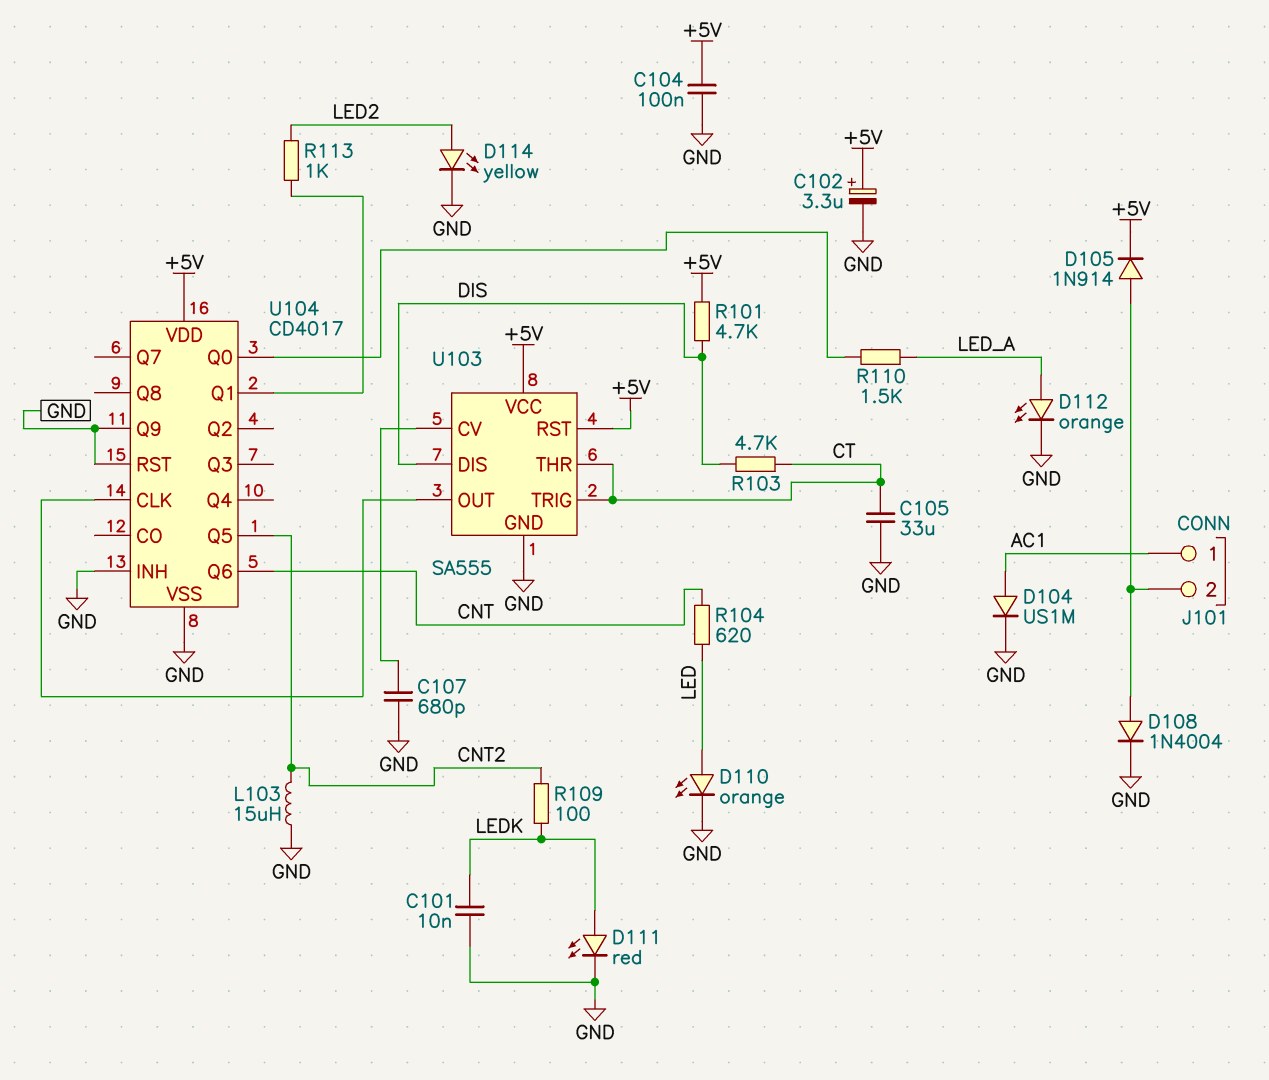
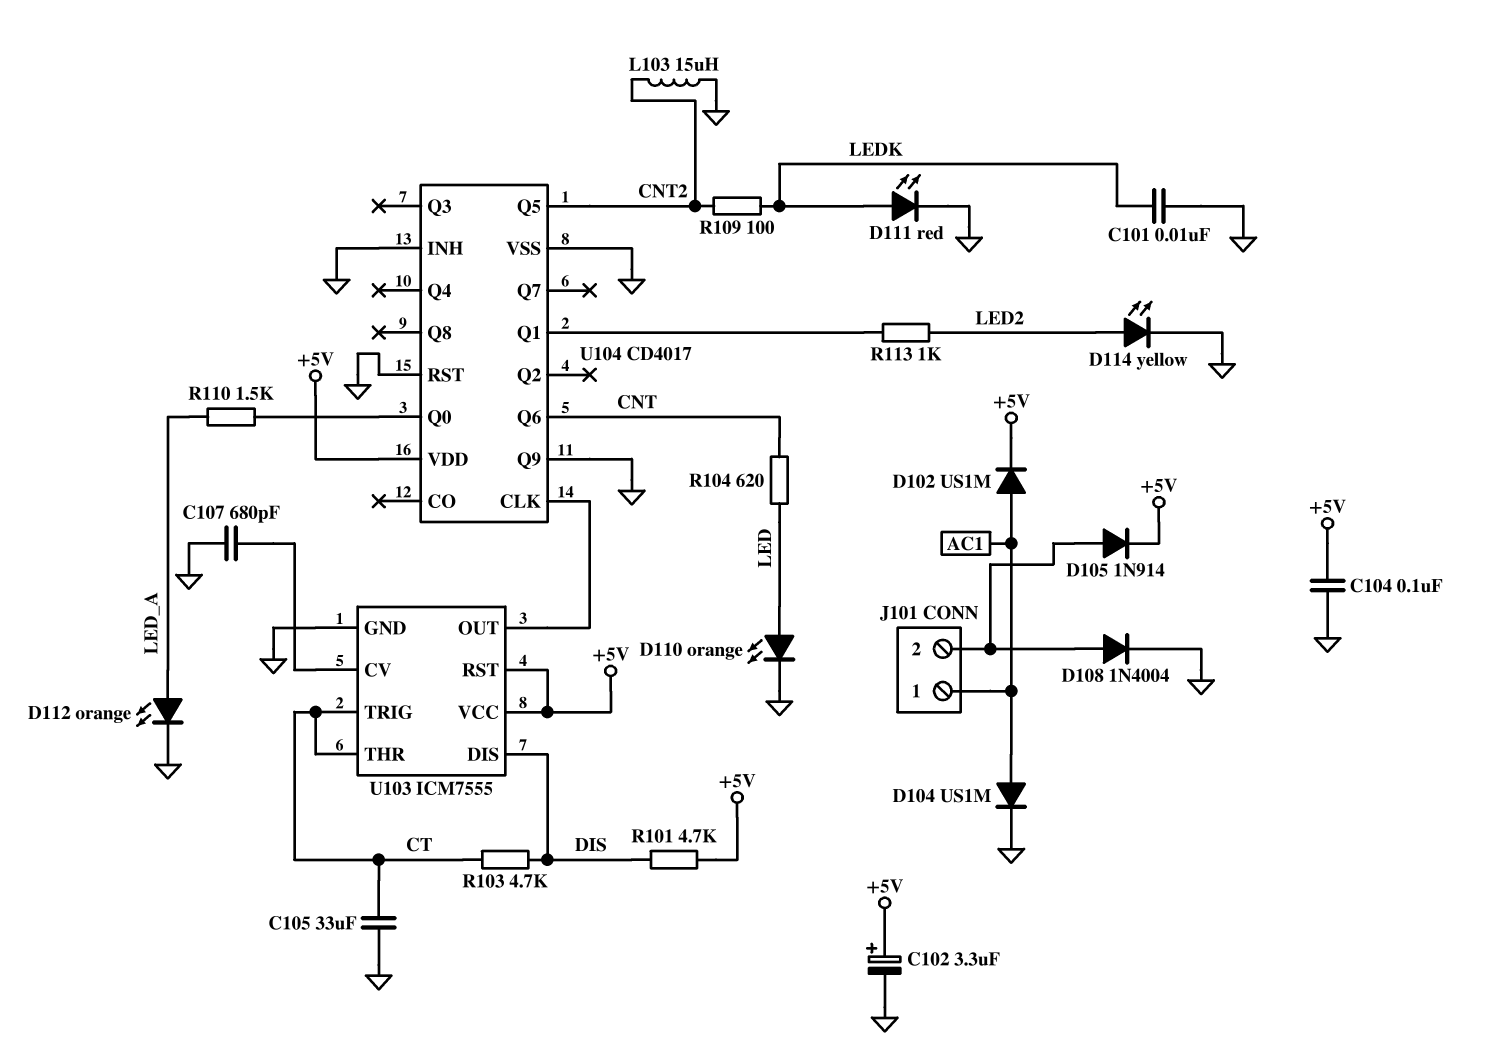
D102: none -> diode US1M (A AC1, K +5V)
U103: SA555 -> ICM7555

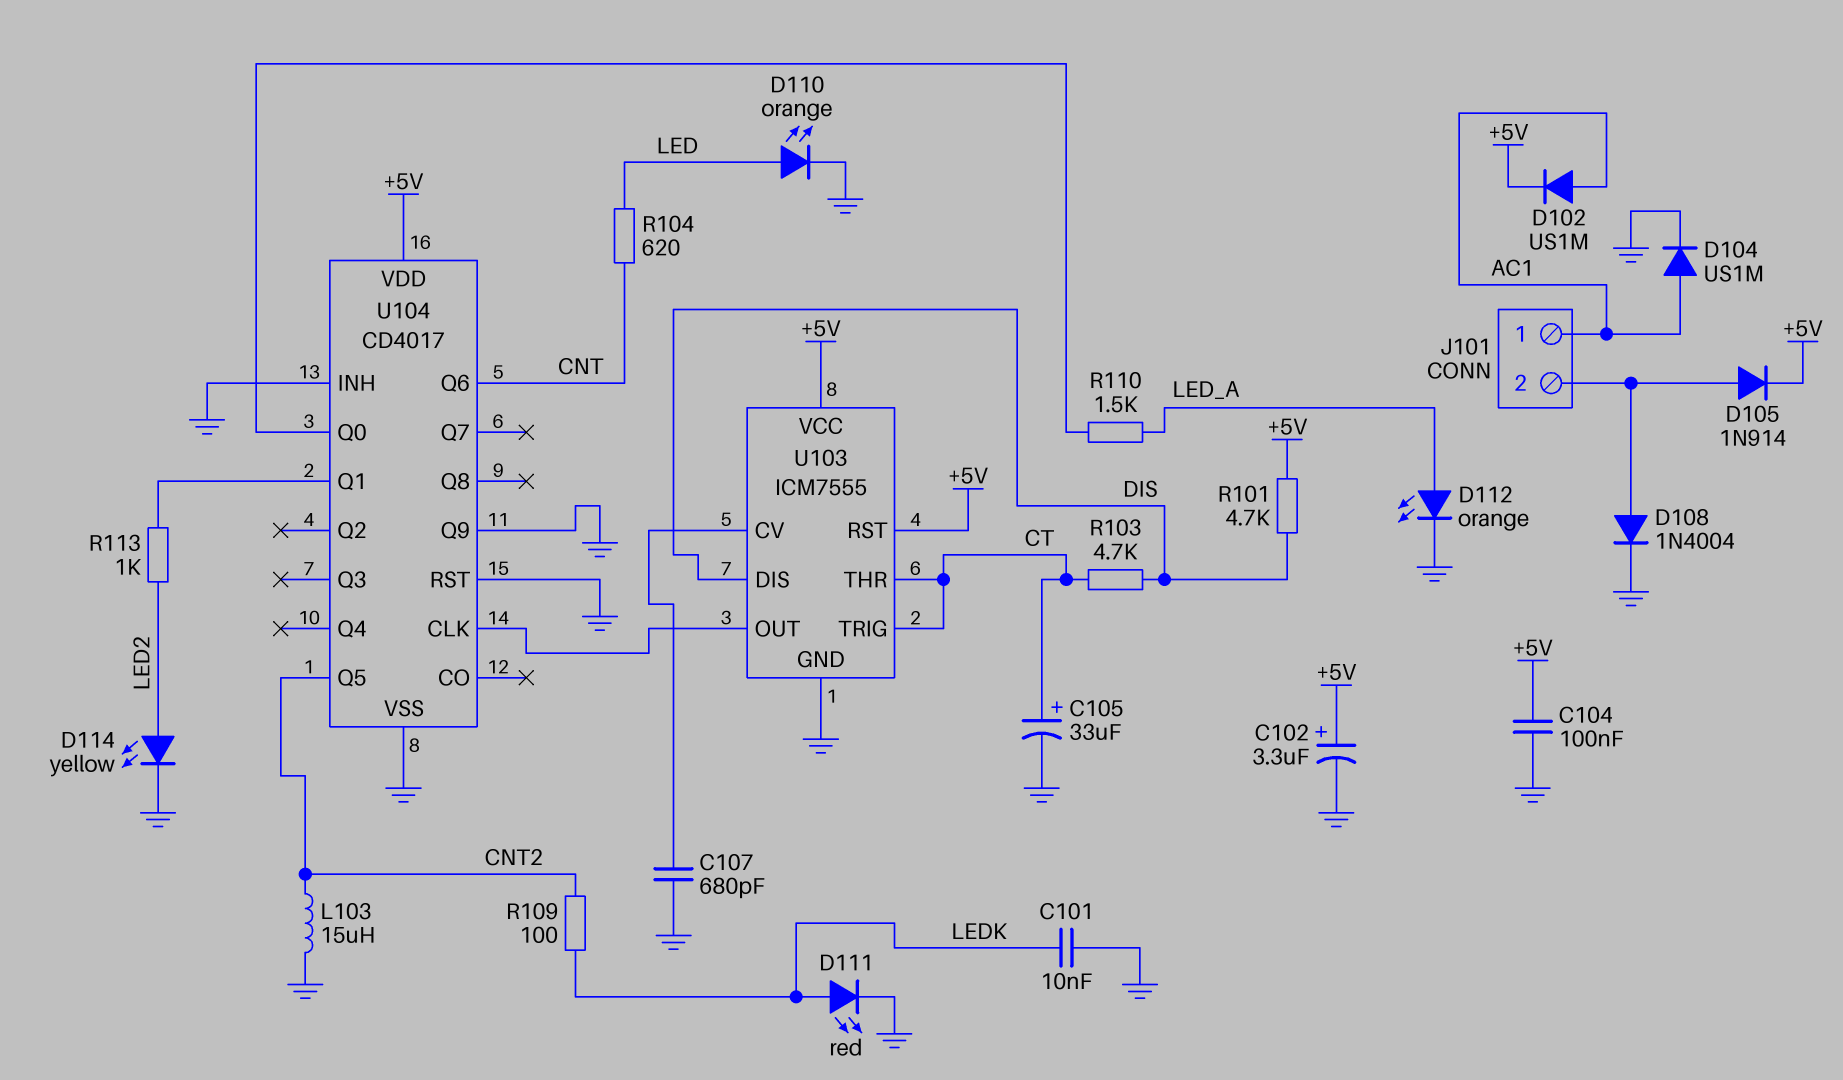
C105: 33uF (CT, GND) -> 33uF (plus CT, minus GND)

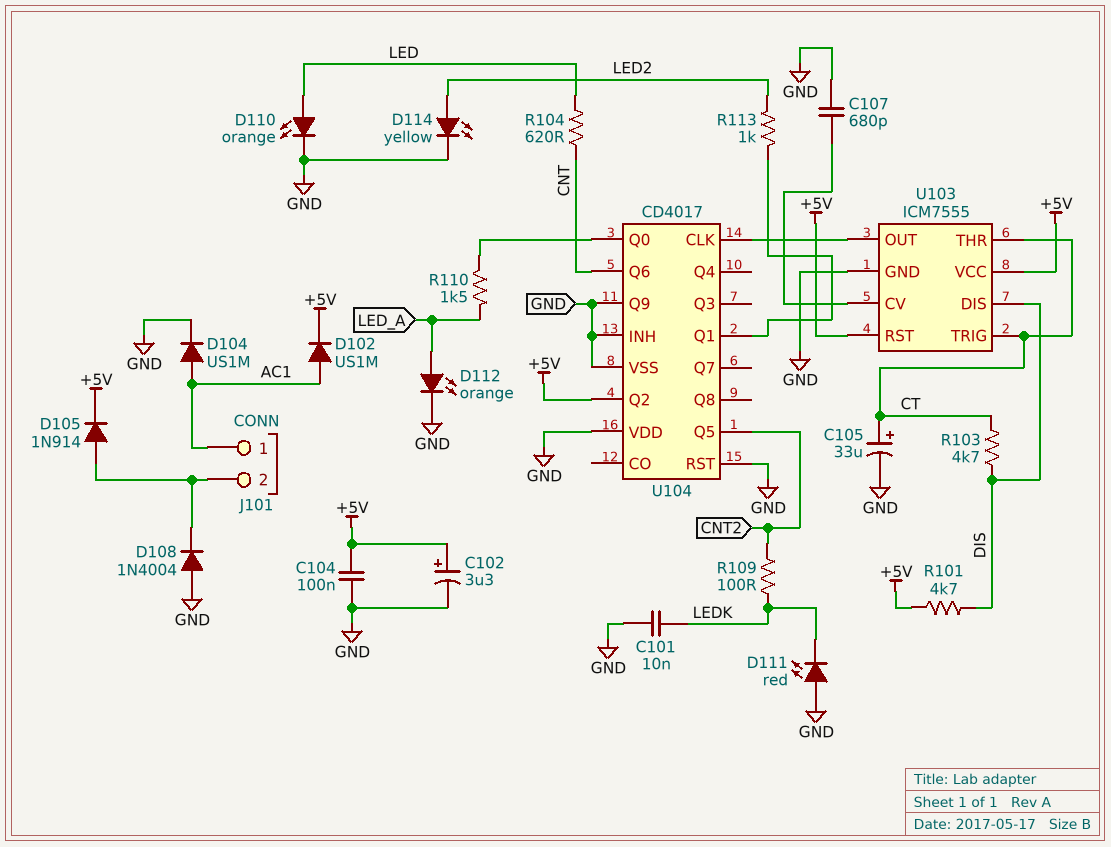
D108: diode 1N4004 (A J101/2, K GND) -> diode 1N4004 (A GND, K J101/2)
D111: LED red (A LEDK, K GND) -> LED red (A GND, K LEDK)
L103: 15uH (CNT2, GND) -> none
U104 pin Q2: none -> +5V
U104 pin VDD: +5V -> GND

